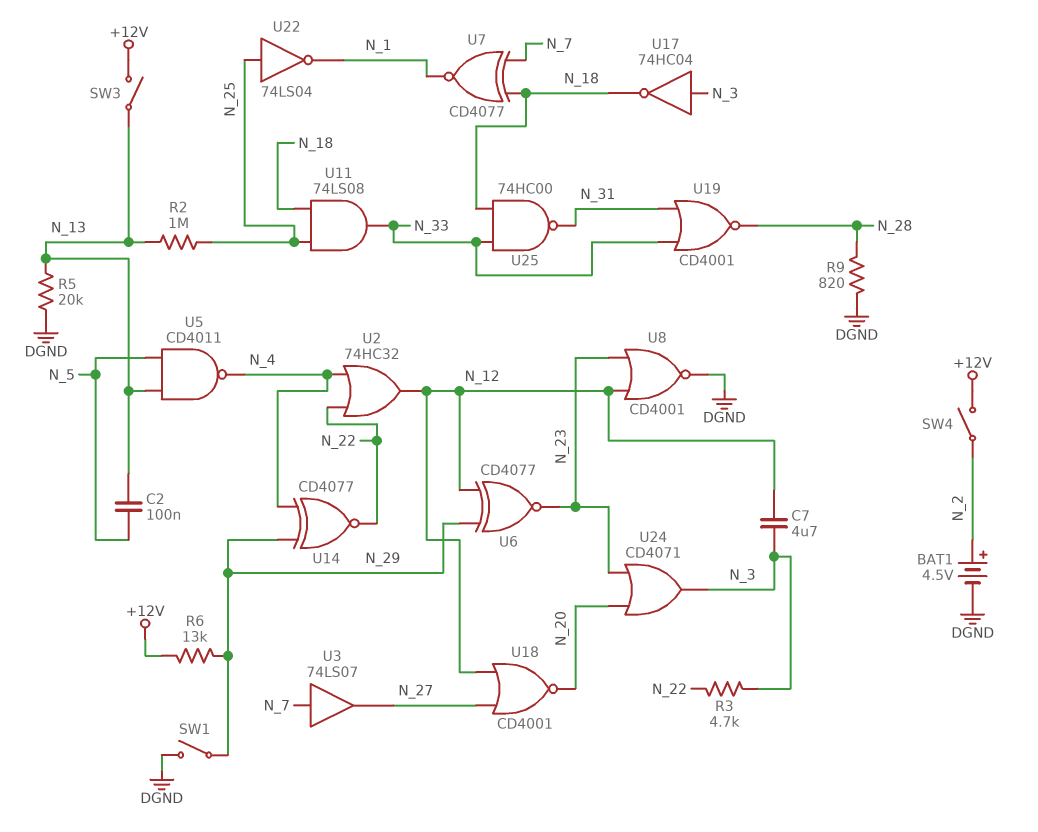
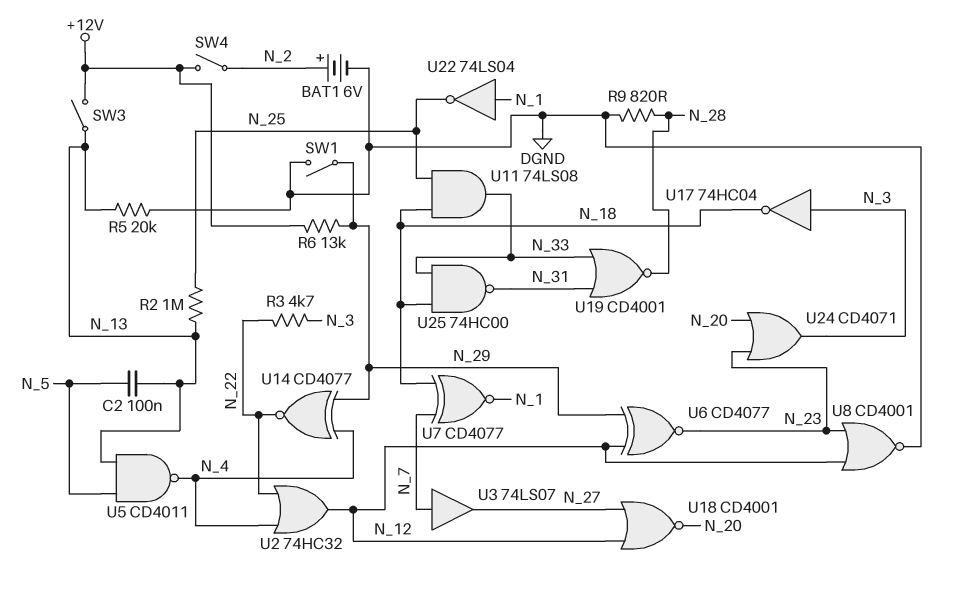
BAT1: 4.5V (plus N_2, minus DGND) -> 6V (plus N_2, minus DGND)
C7: 4.7uF (N_3, N_12) -> none
U22: NOT 74LS04 (in N_25, out N_1) -> NOT 74LS04 (in N_1, out N_25)

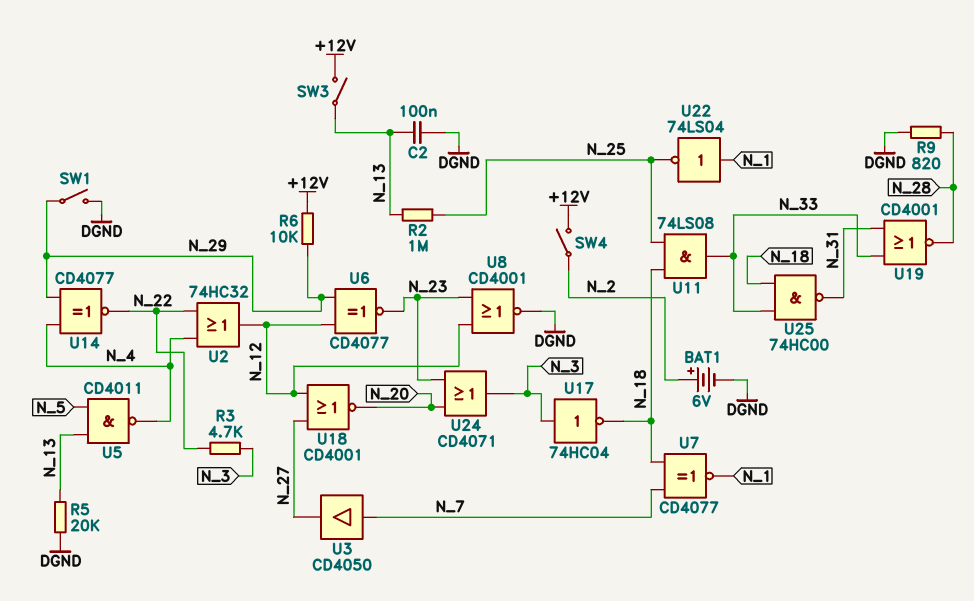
C2: 100nF (N_5, N_13) -> 100nF (DGND, N_13)
R6: 13k (+12V, N_29) -> 10k (+12V, N_29)
U3: buffer 74LS07 (in N_7, out N_27) -> buffer CD4050 (in N_7, out N_27)

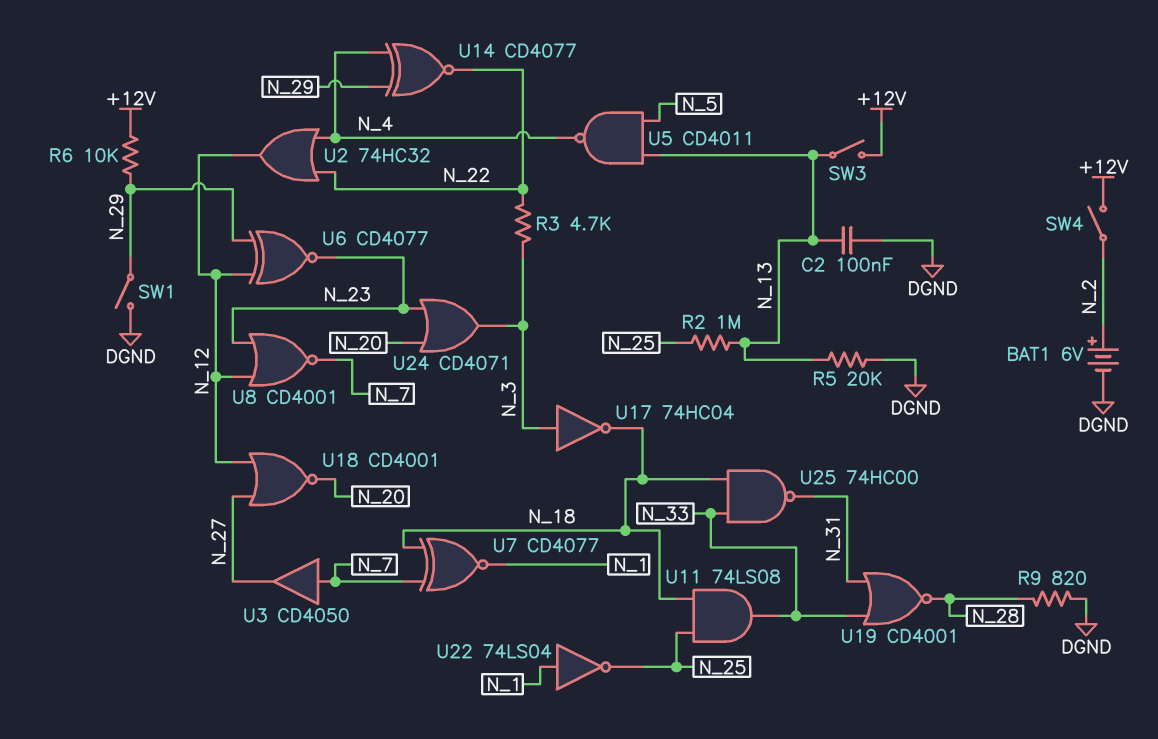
U8: NOR CD4001 (in N_12, in N_23, out DGND) -> NOR CD4001 (in N_12, in N_23, out N_7)

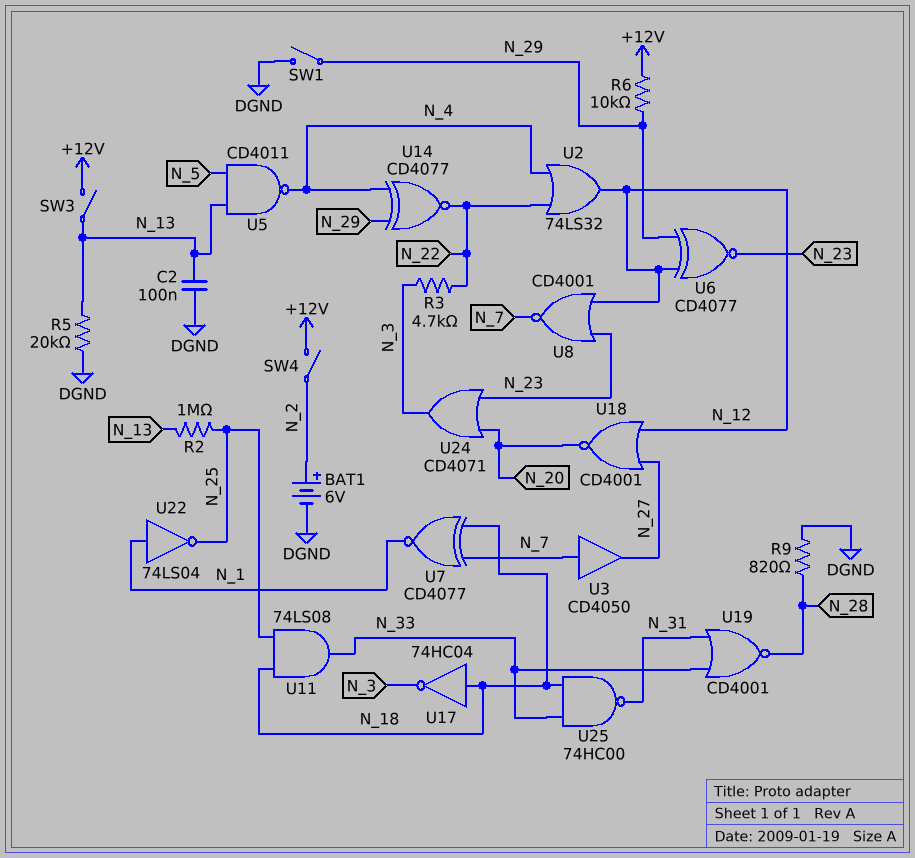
U2: OR 74HC32 (in N_4, in N_22, out N_12) -> OR 74LS32 (in N_4, in N_22, out N_12)
U17: NOT 74HC04 (in N_3, out N_18) -> NOT 74HC04 (in N_18, out N_3)

